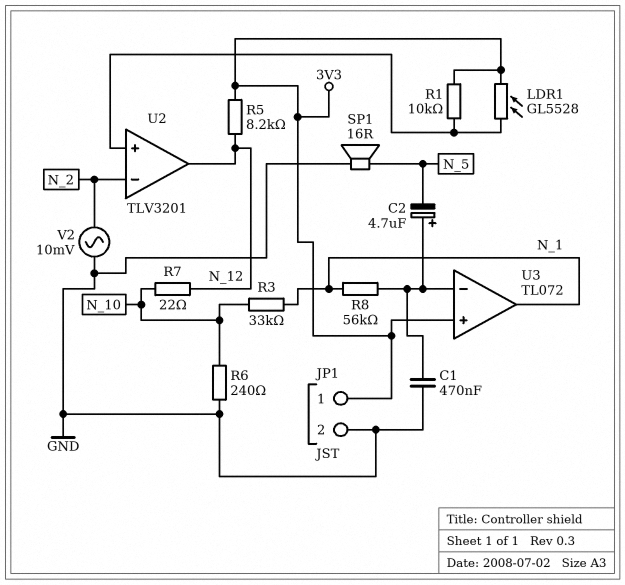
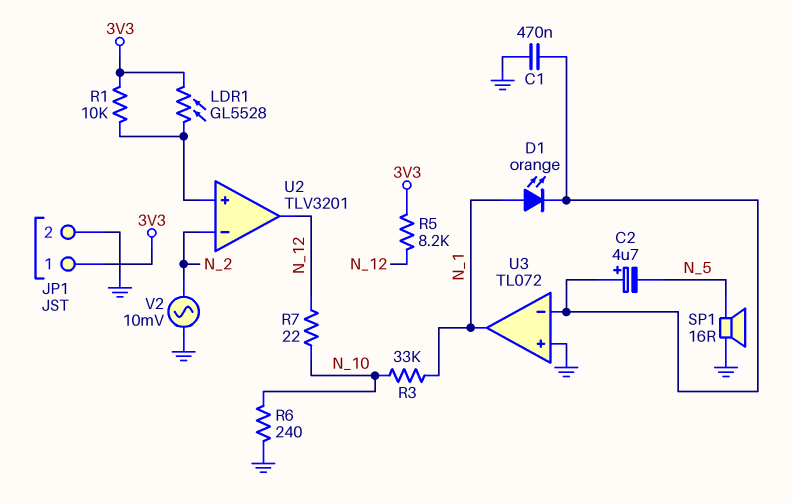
D1: none -> LED orange (A N_1, K U3/in-)
R8: 56k (N_1, U3/in-) -> none
U3 pin in+: 3V3 -> GND

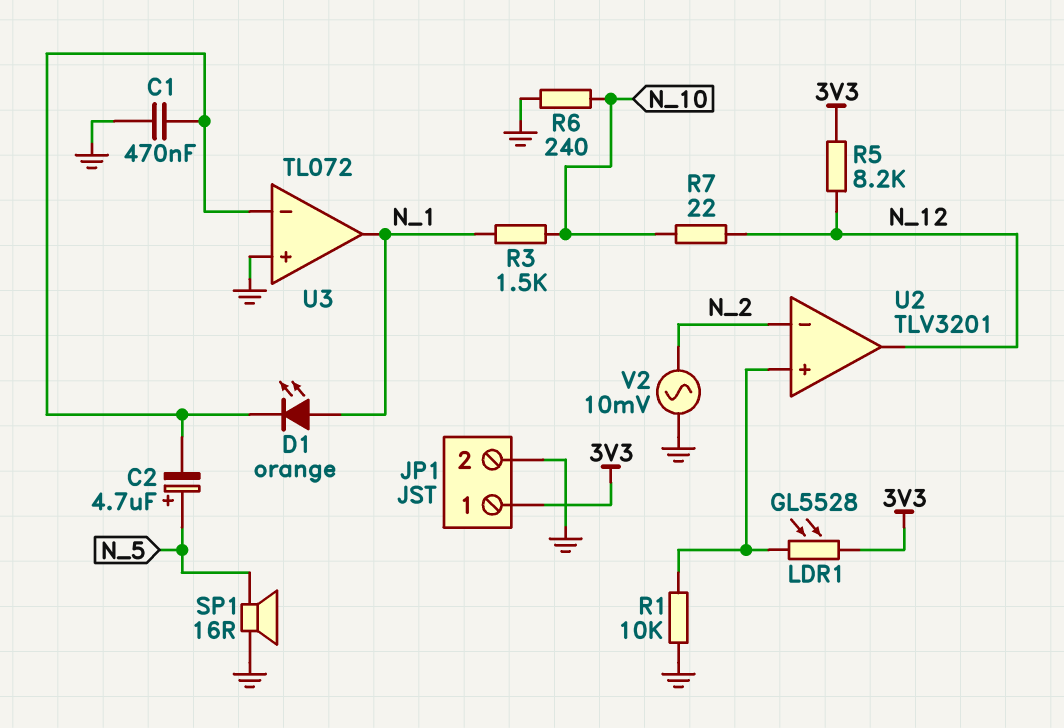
C2: 4.7uF (plus U3/in-, minus N_5) -> 4.7uF (plus N_5, minus U3/in-)
R1: 10k (3V3, U2/in+) -> 10k (GND, U2/in+)
R3: 33k (N_1, N_10) -> 1.5k (N_1, N_10)

